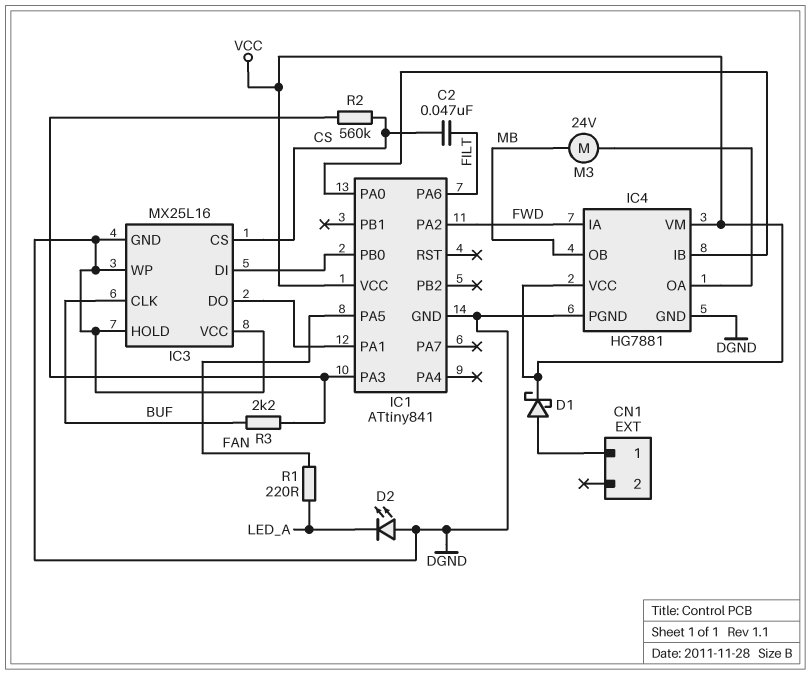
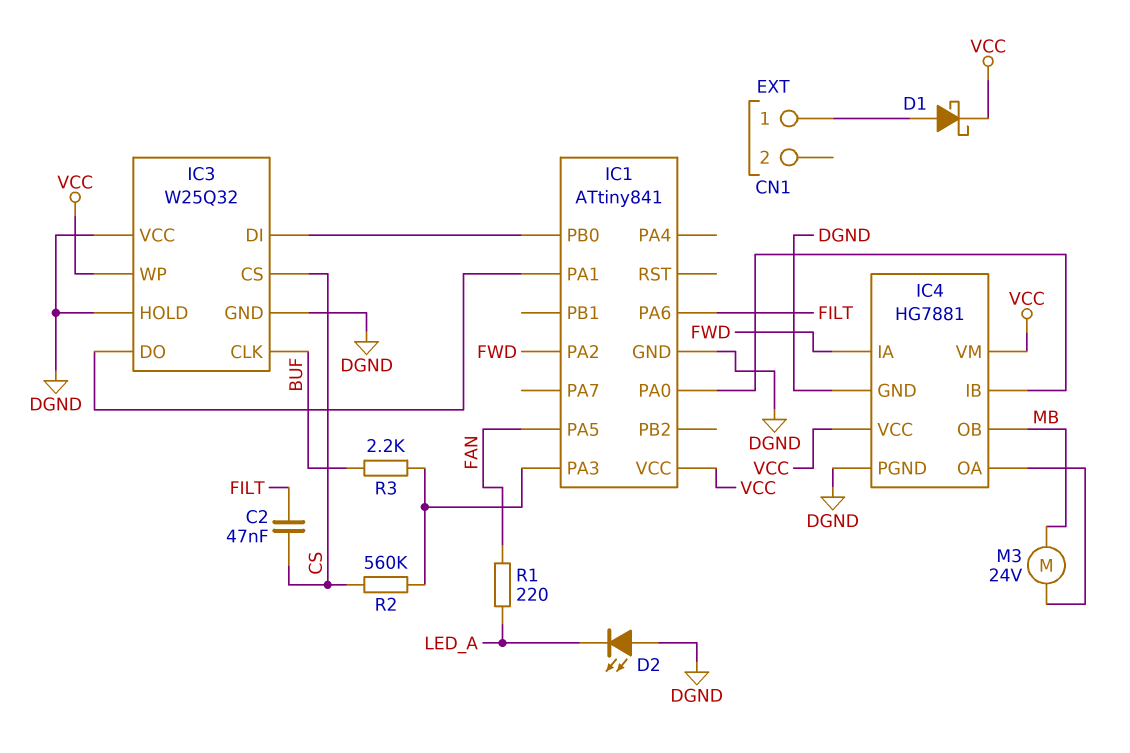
IC3: MX25L16 -> W25Q32
IC3 pin WP: DGND -> VCC

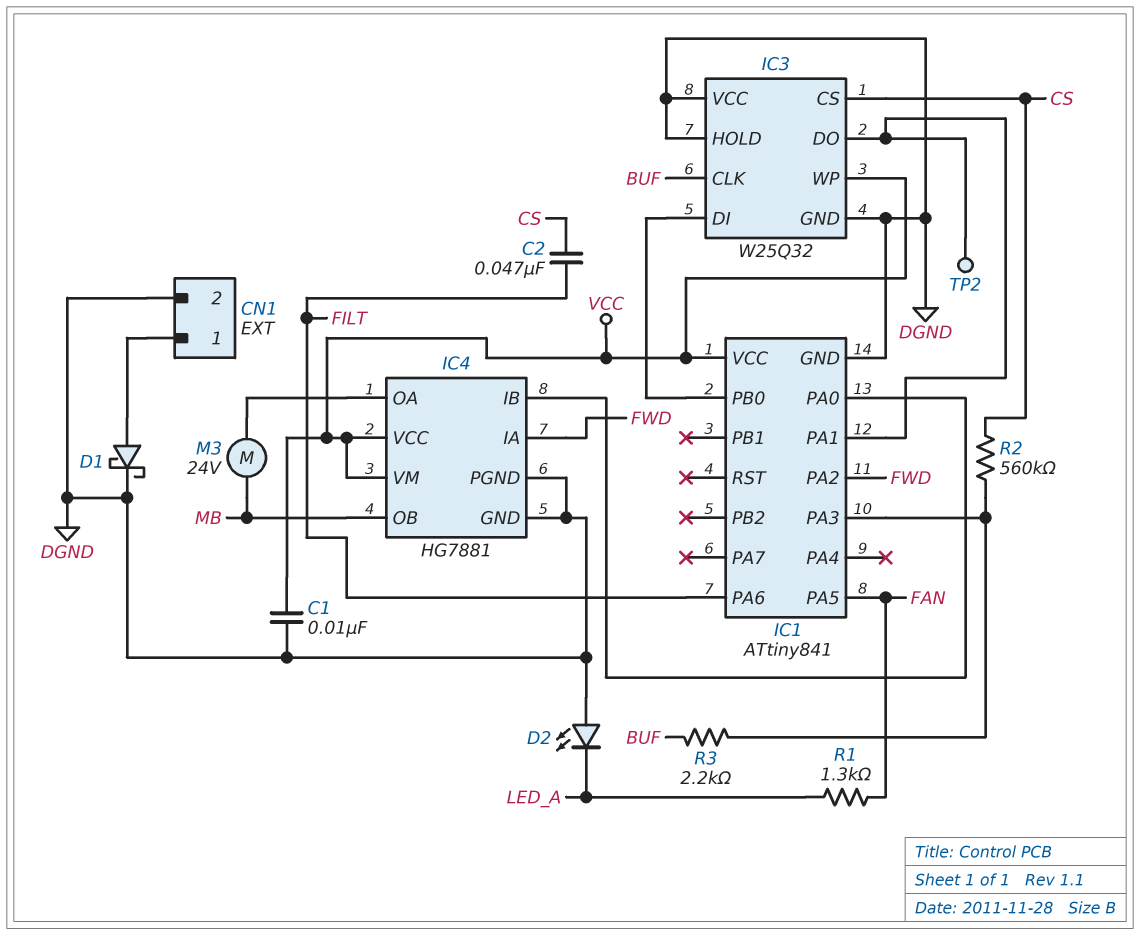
C1: none -> 10nF (DGND, VCC)
CN1 pin 2: none -> DGND
D1: schottky (A CN1/1, K VCC) -> schottky (A CN1/1, K DGND)
R1: 220 (FAN, LED_A) -> 1.3k (FAN, LED_A)
TP2: none -> test point (IC1/PA1)

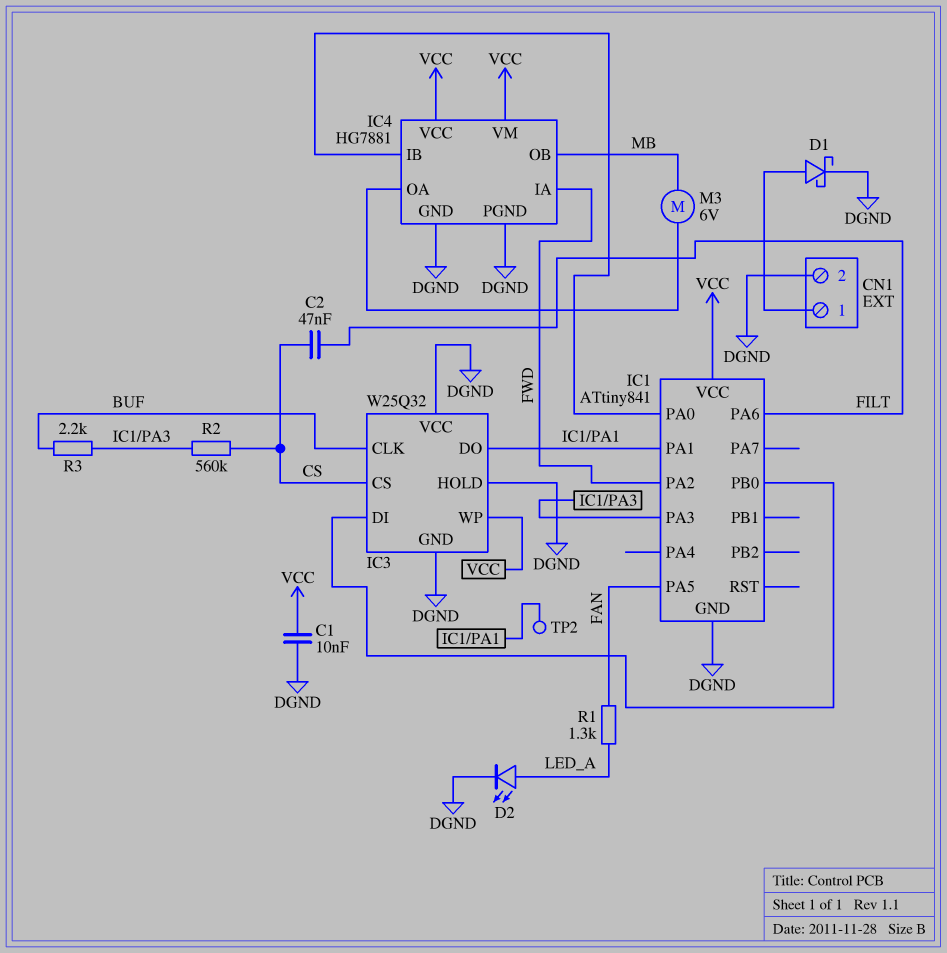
D2: LED (A DGND, K LED_A) -> LED (A LED_A, K DGND)
M3: motor 24V (IC4/OA, MB) -> motor 6V (IC4/OA, MB)

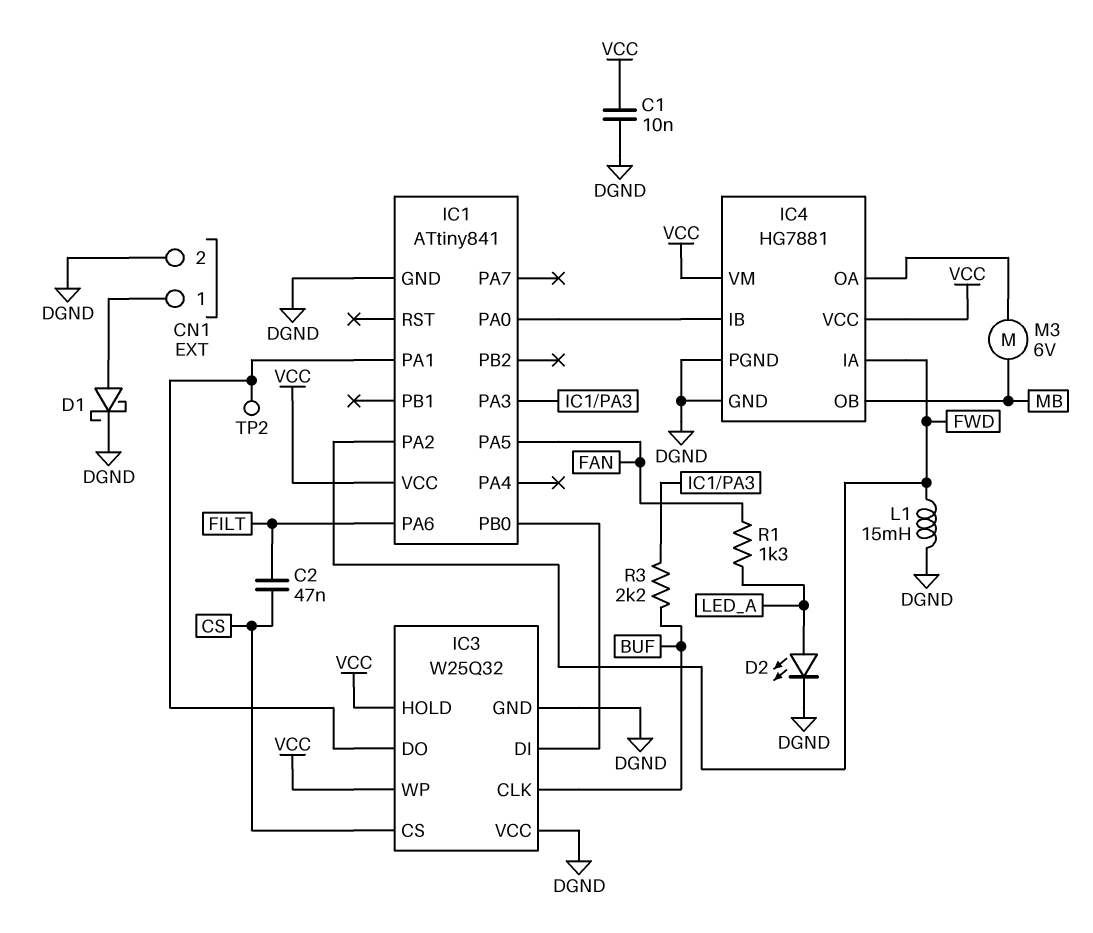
IC3 pin HOLD: DGND -> VCC
L1: none -> 15mH (DGND, FWD)
R2: 560k (CS, IC1/PA3) -> none

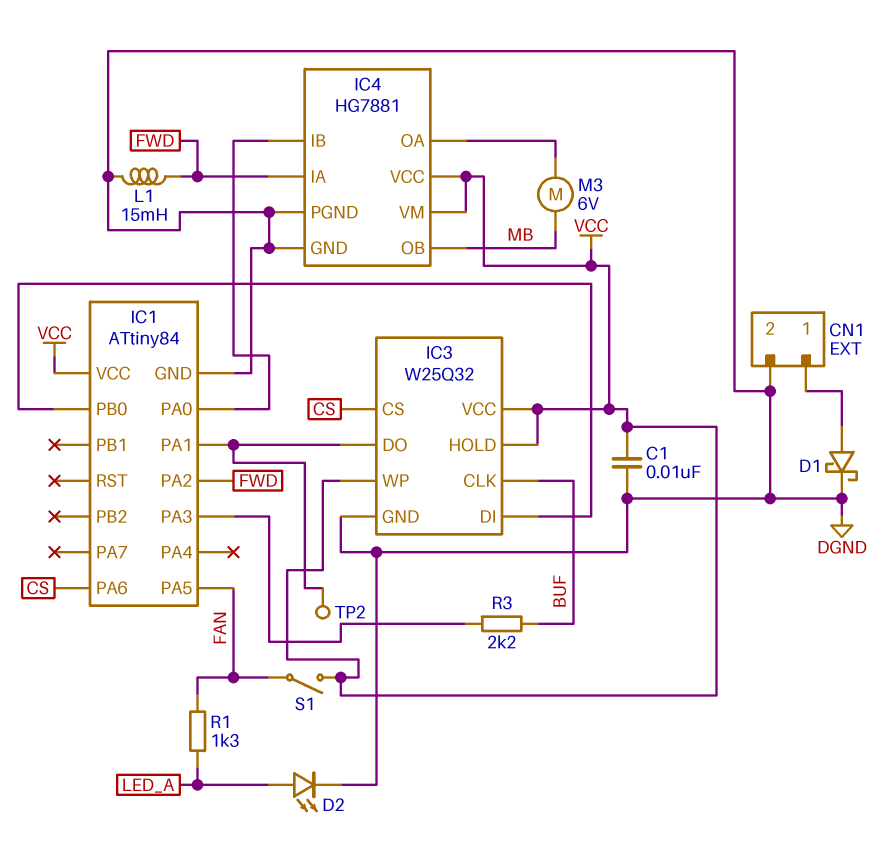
C2: 47nF (CS, FILT) -> none
IC1: ATtiny841 -> ATtiny84
IC1 pin PA6: FILT -> CS
IC3 pin VCC: DGND -> VCC
S1: none -> switch (FAN, VCC)

